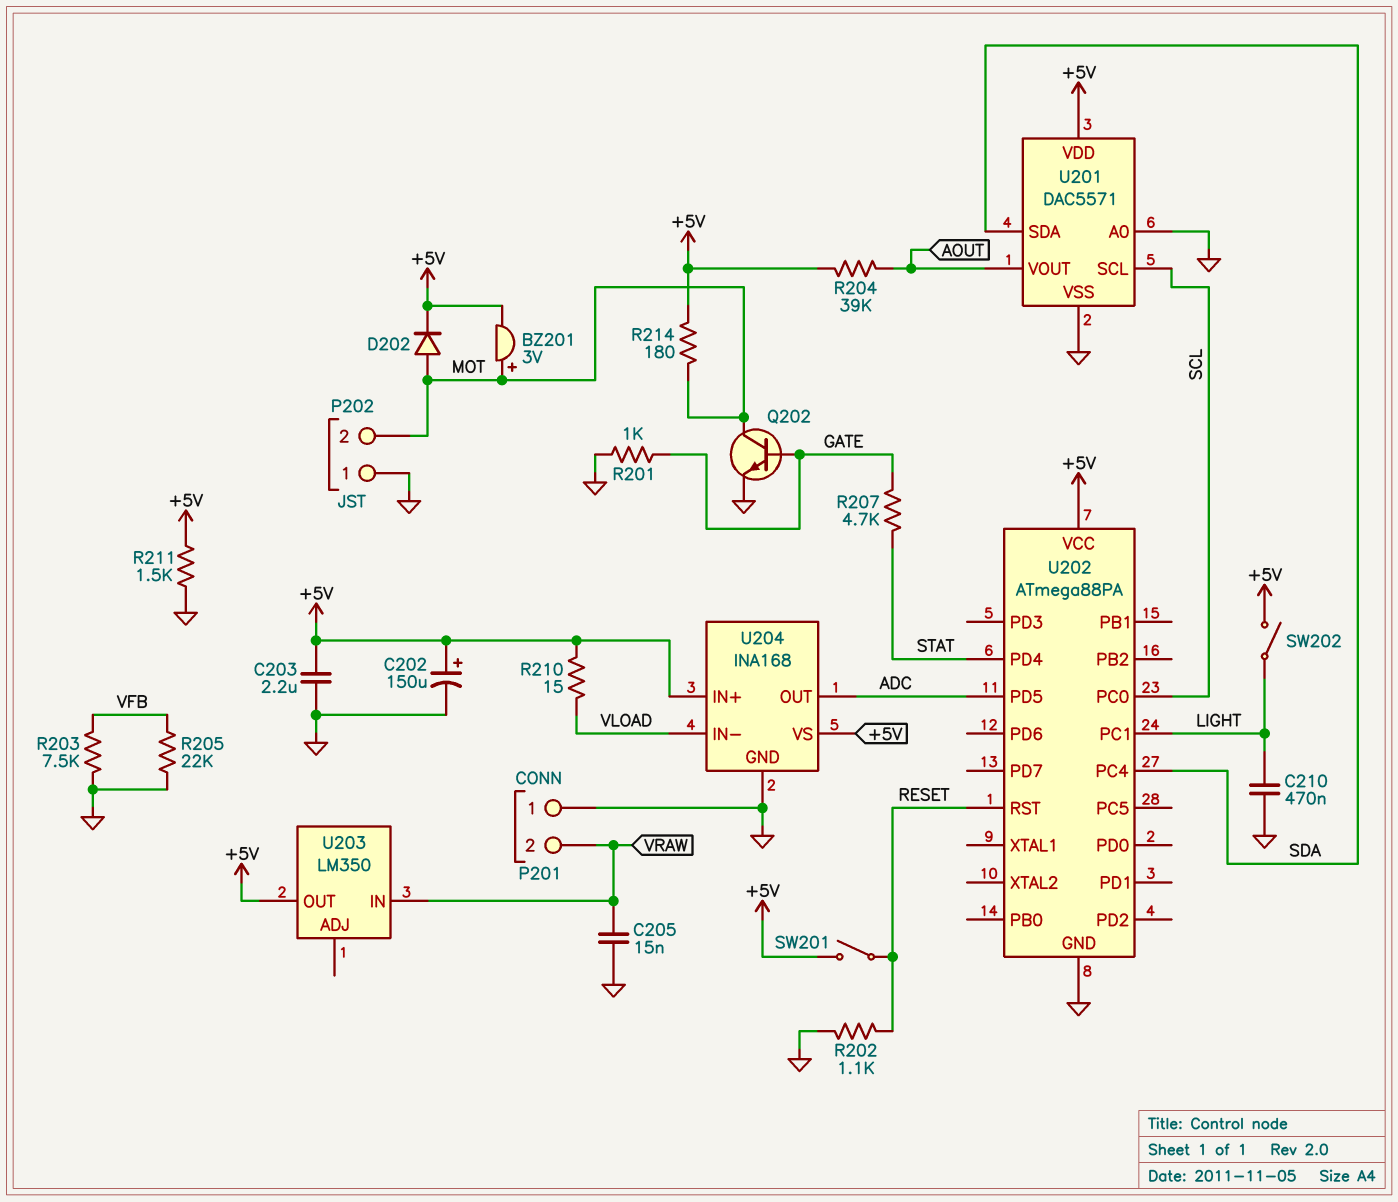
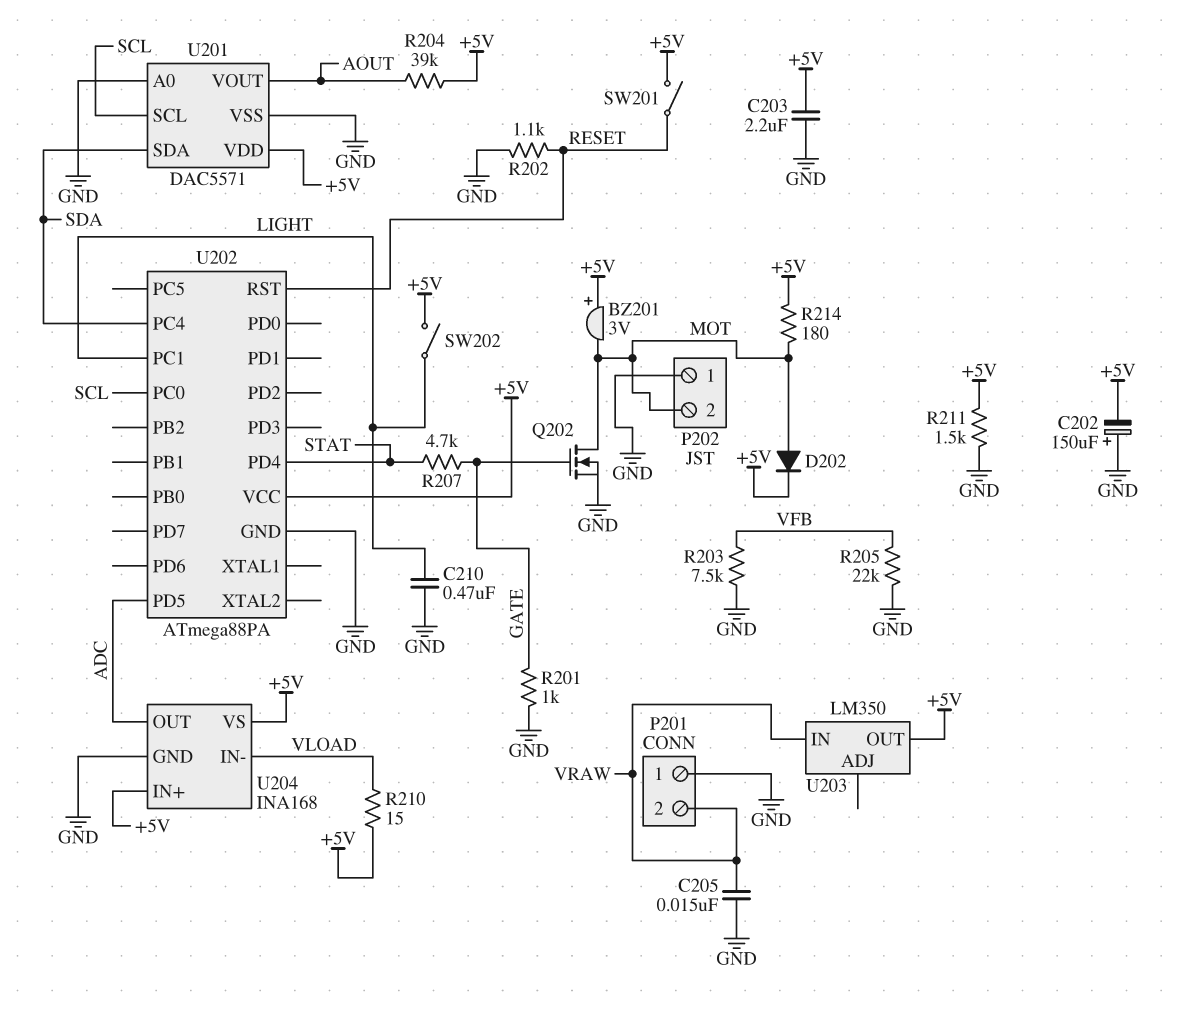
BZ201: buzzer 3V (plus MOT, minus +5V) -> buzzer 3V (plus +5V, minus MOT)
C202: 150uF (plus +5V, minus GND) -> 150uF (plus GND, minus +5V)
Q202: NPN (B GATE, C MOT, E GND) -> NMOS (G GATE, D MOT, S GND)

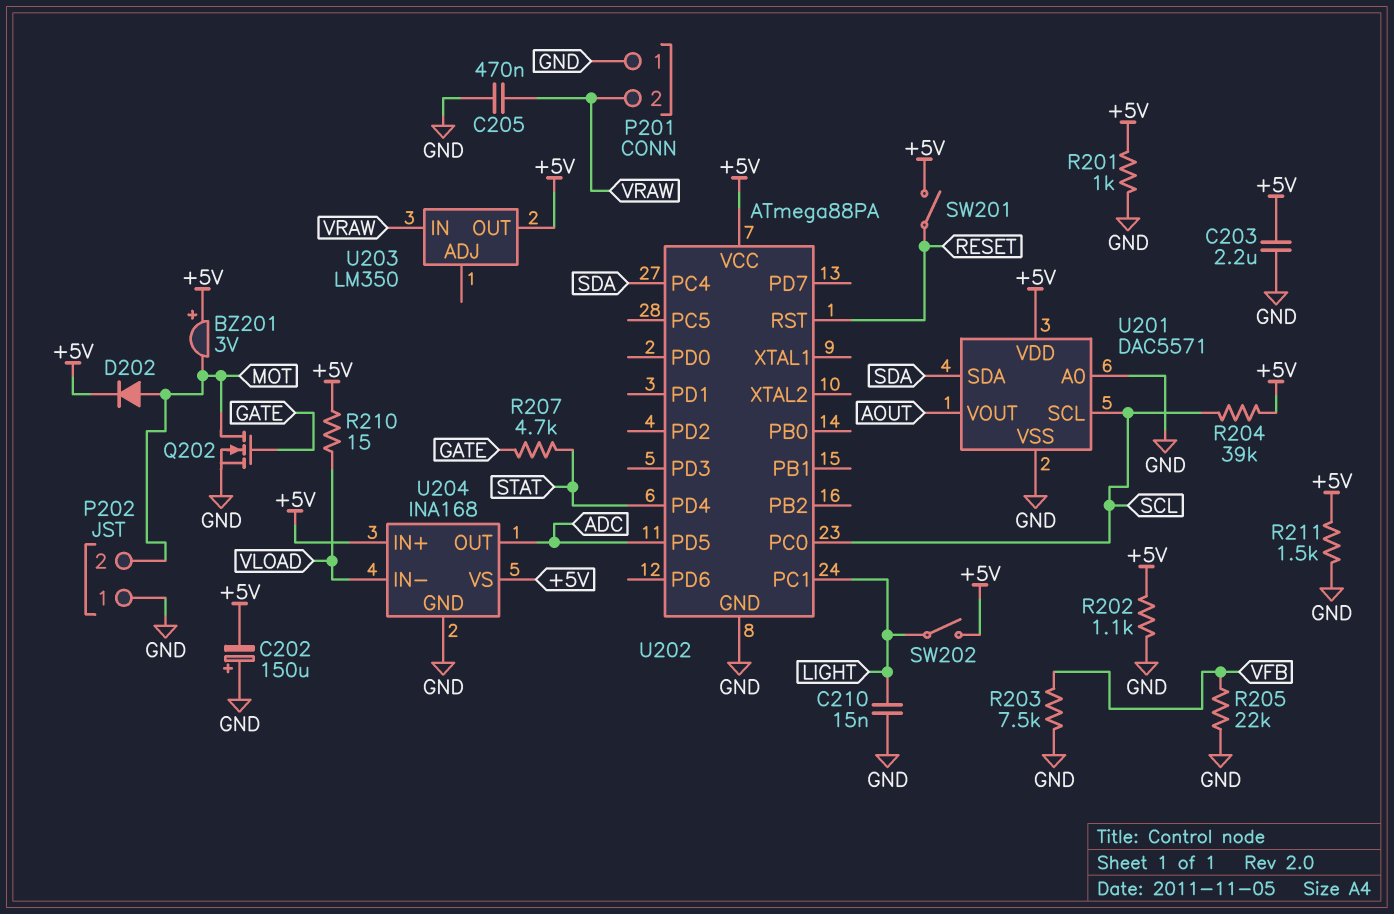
C205: 15nF (GND, VRAW) -> 470nF (GND, VRAW)
C210: 470nF (GND, LIGHT) -> 15nF (GND, LIGHT)
R201: 1k (GATE, GND) -> 1k (+5V, GND)
R202: 1.1k (GND, RESET) -> 1.1k (+5V, GND)
R204: 39k (+5V, AOUT) -> 39k (+5V, SCL)
R214: 180 (+5V, MOT) -> none

